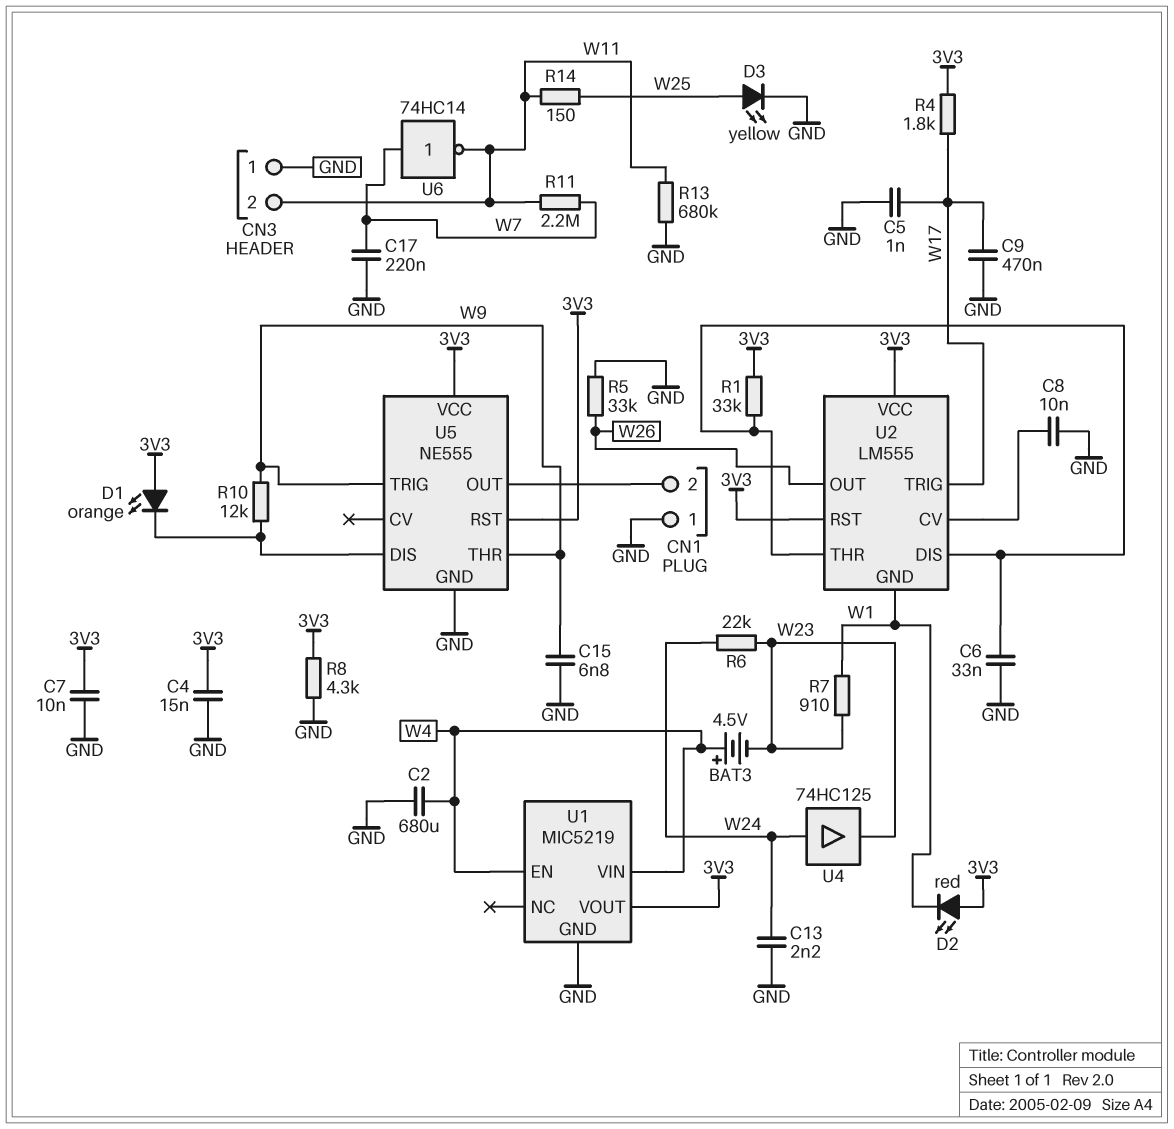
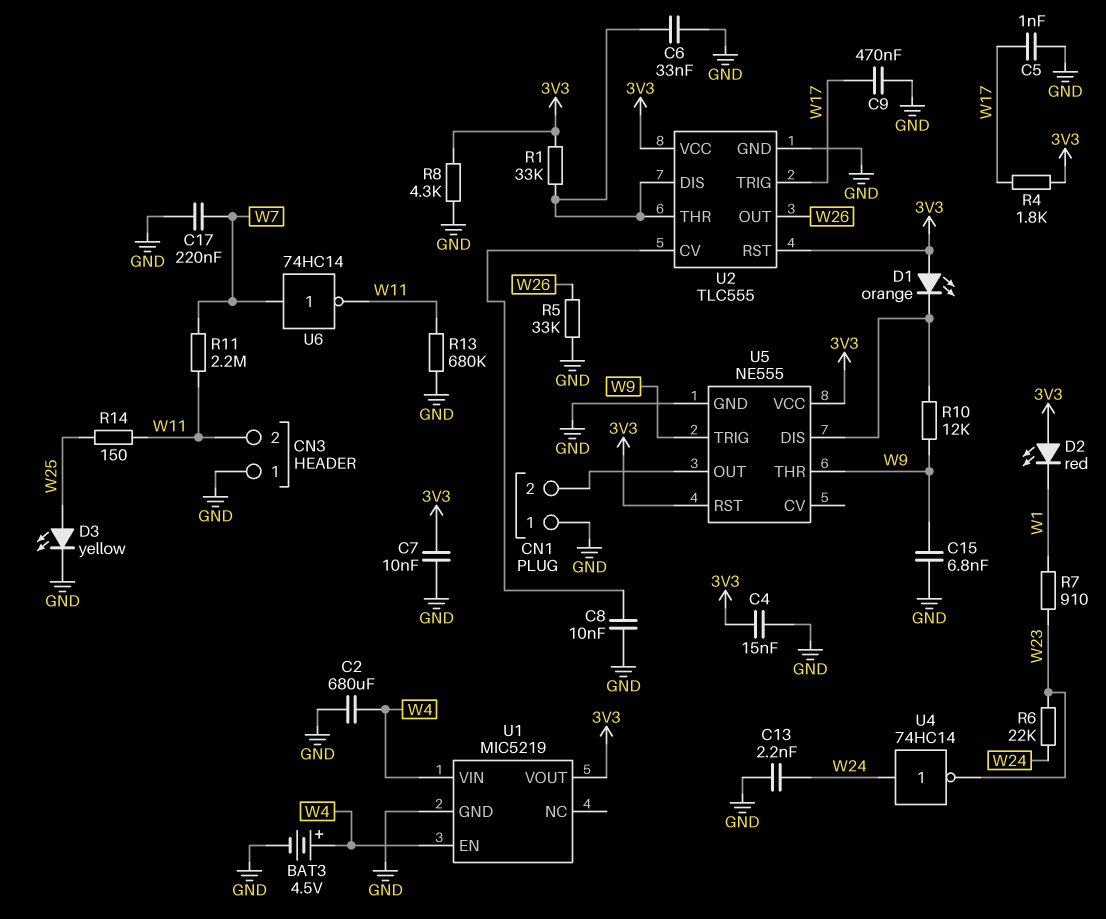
BAT3: 4.5V (plus W4, minus W23) -> 4.5V (plus W4, minus GND)
U2: LM555 -> TLC555
U2 pin GND: W1 -> GND
U4: buffer 74HC125 (in W24, out W23) -> NOT 74HC14 (in W24, out W23)

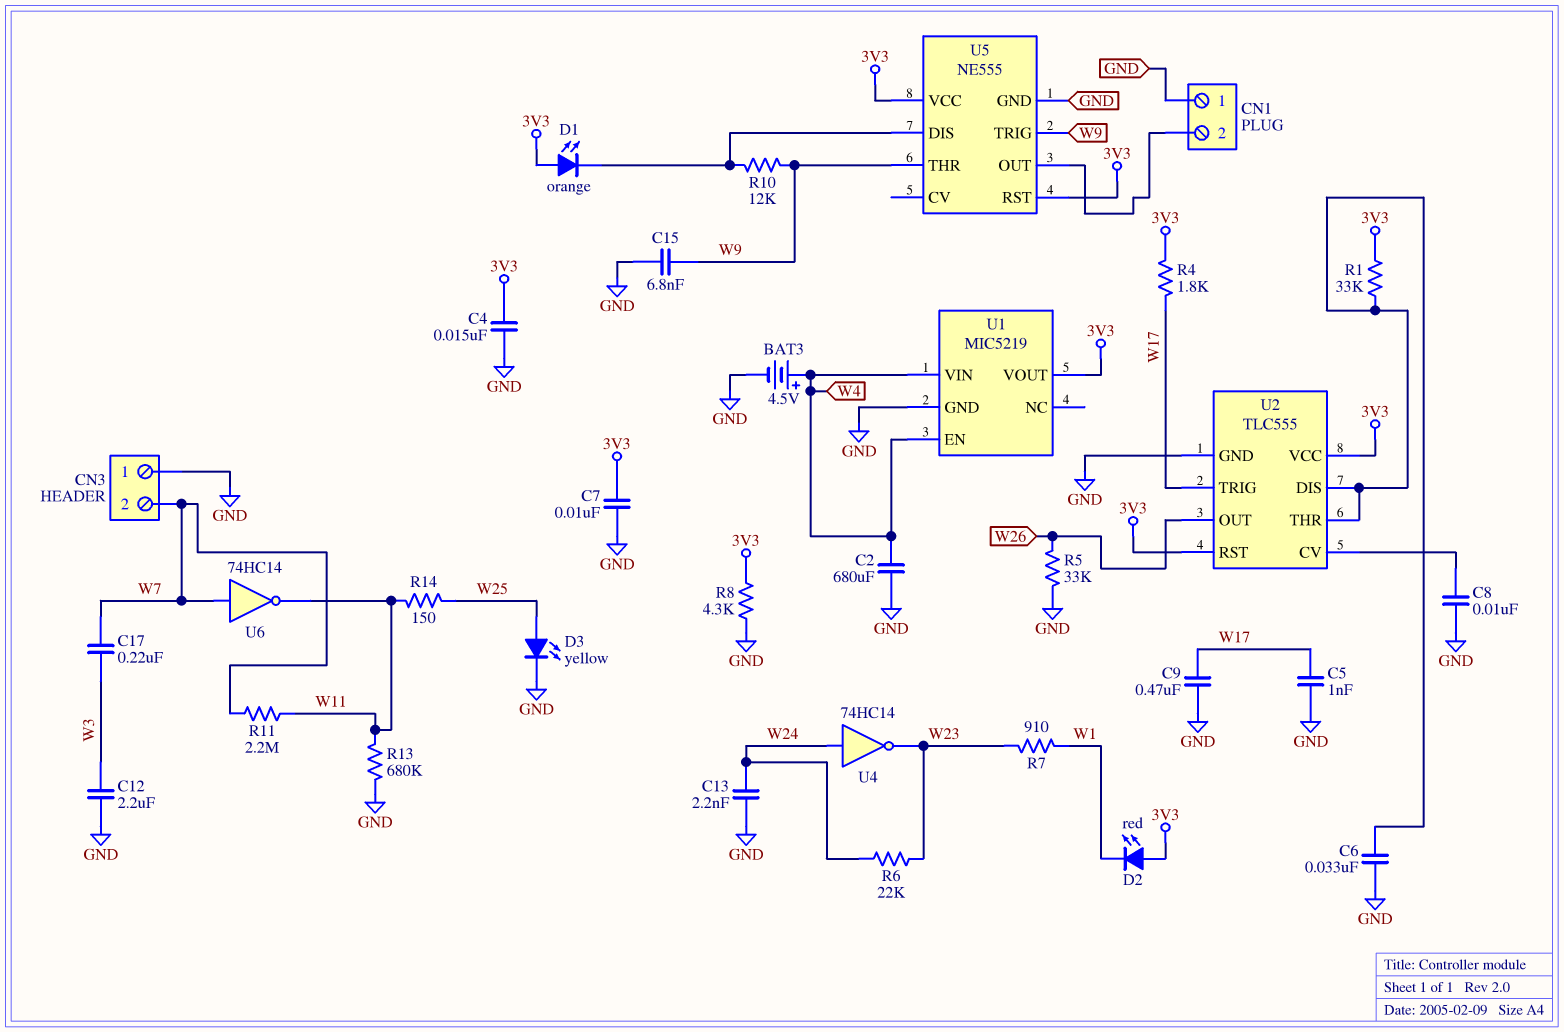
C12: none -> 2.2uF (GND, W3)
C17: 220nF (GND, W7) -> 220nF (W3, W7)
CN3 pin 2: W11 -> W7

